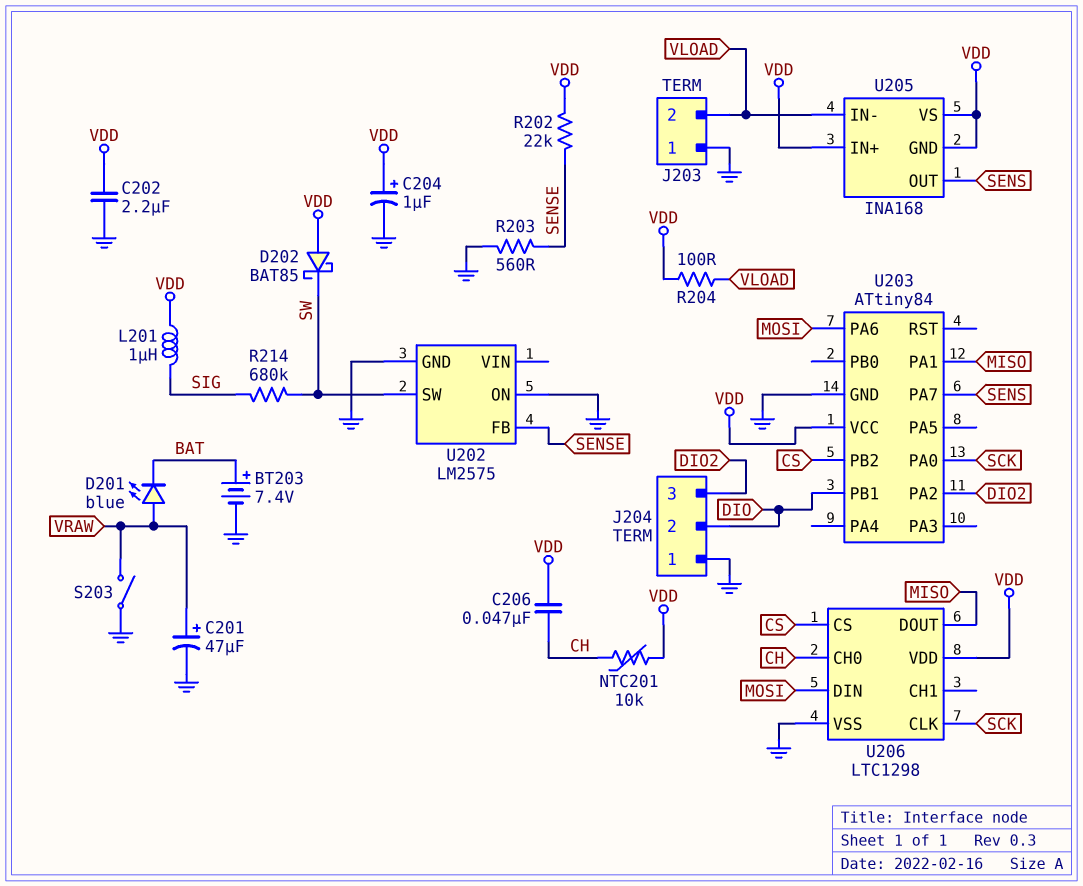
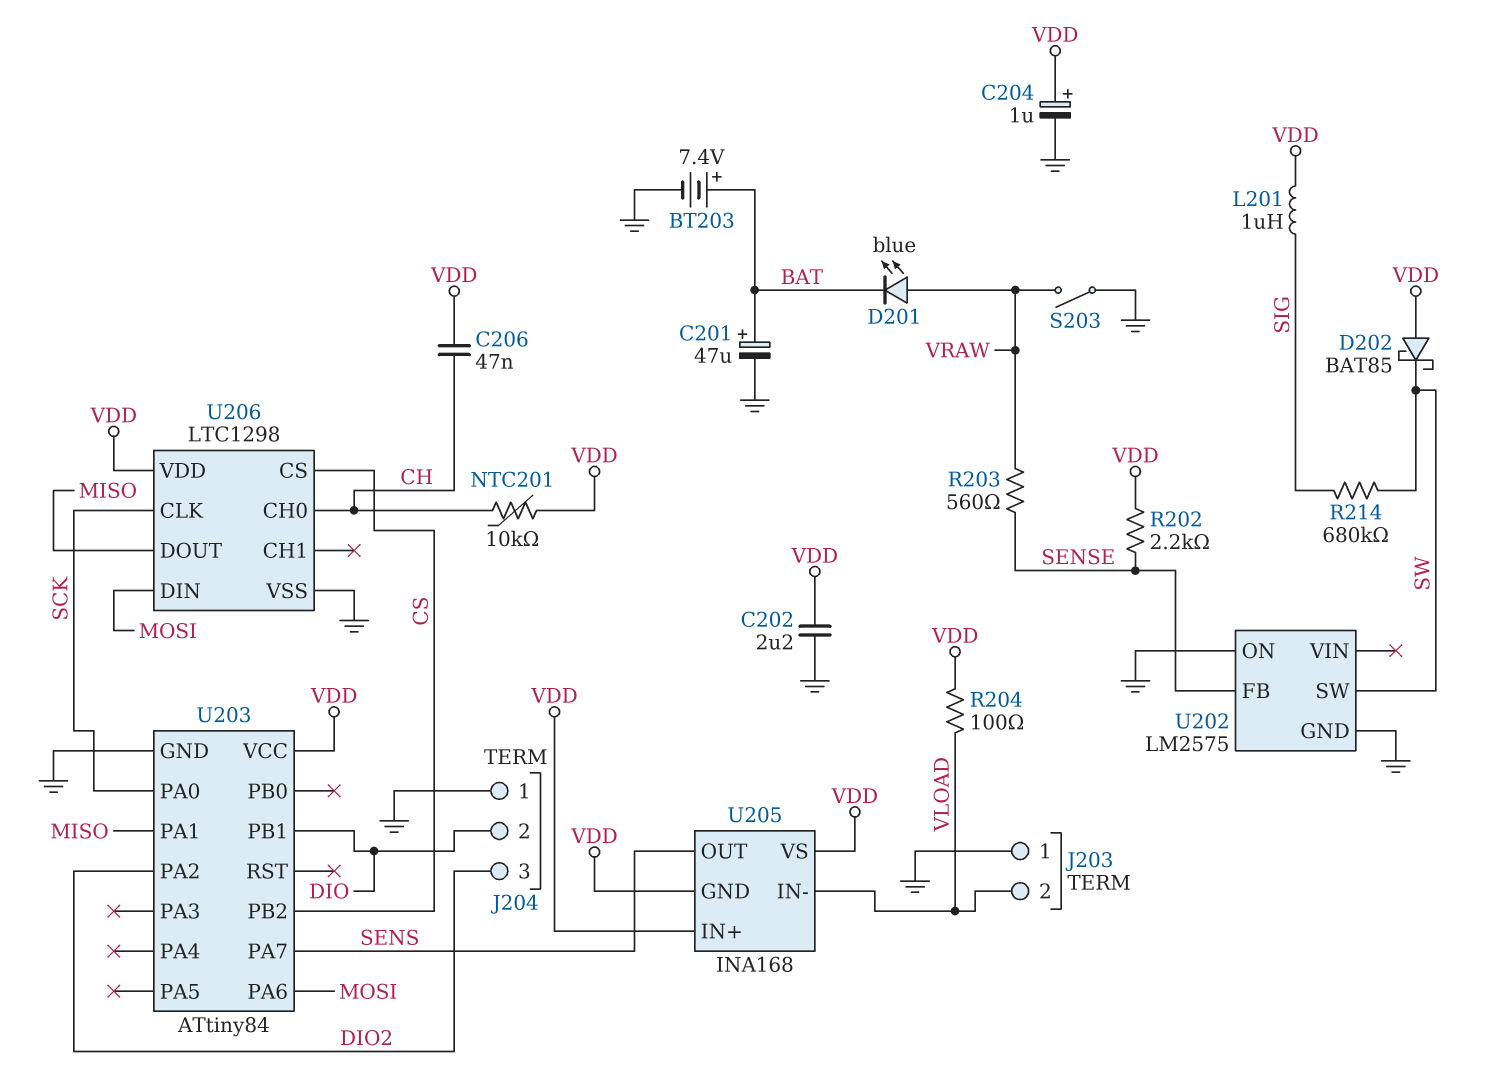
C201: 47uF (plus VRAW, minus GND) -> 47uF (plus BAT, minus GND)
R202: 22k (SENSE, VDD) -> 2.2k (SENSE, VDD)
R203: 560 (GND, SENSE) -> 560 (SENSE, VRAW)

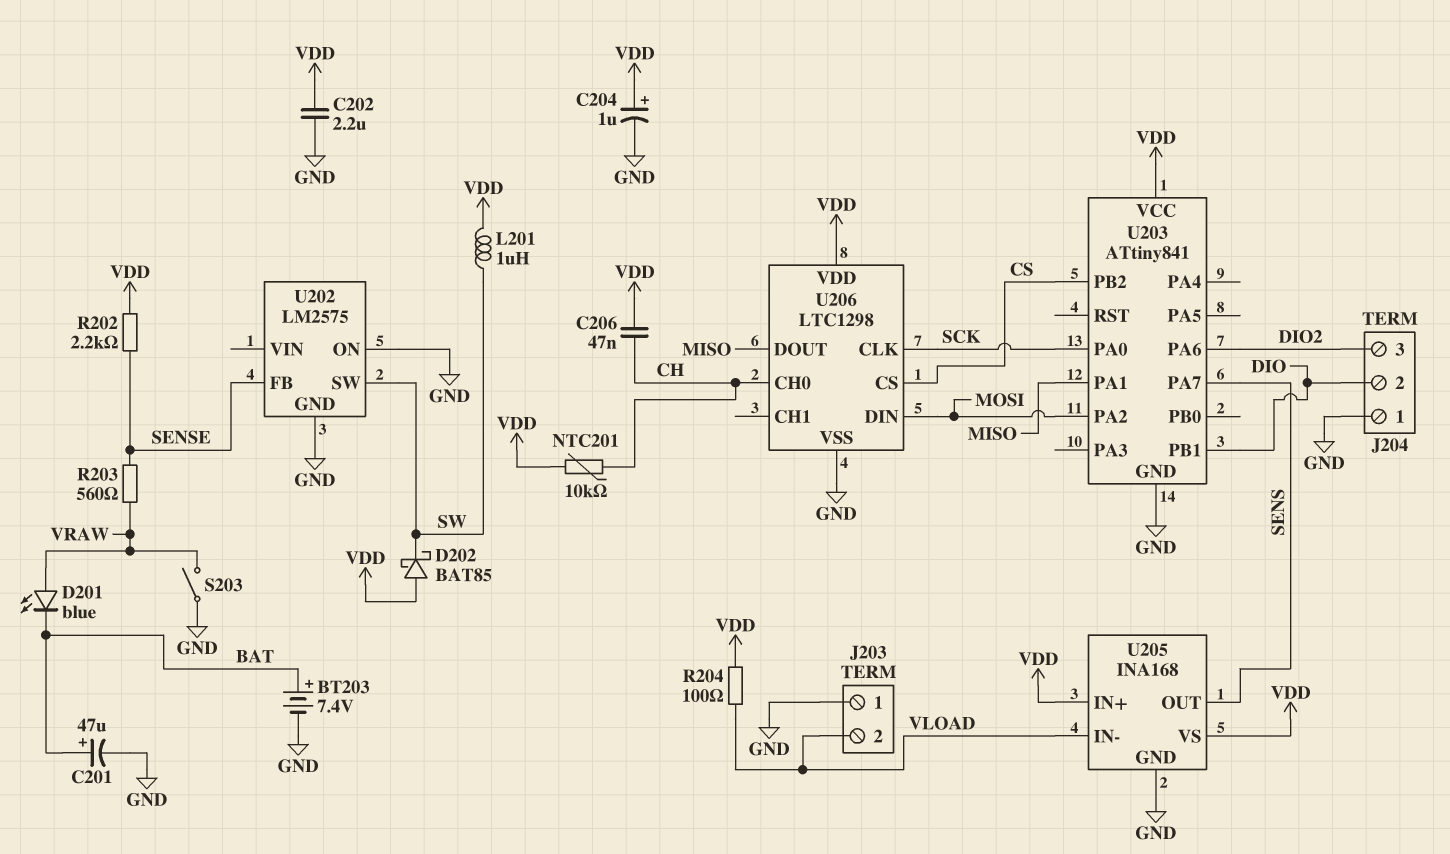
L201: 1uH (SIG, VDD) -> 1uH (SW, VDD)
R214: 680k (SIG, SW) -> none
U203: ATtiny84 -> ATtiny841
U203 pin PA2: DIO2 -> MOSI
U203 pin PA6: MOSI -> DIO2
U205 pin GND: VDD -> GND

